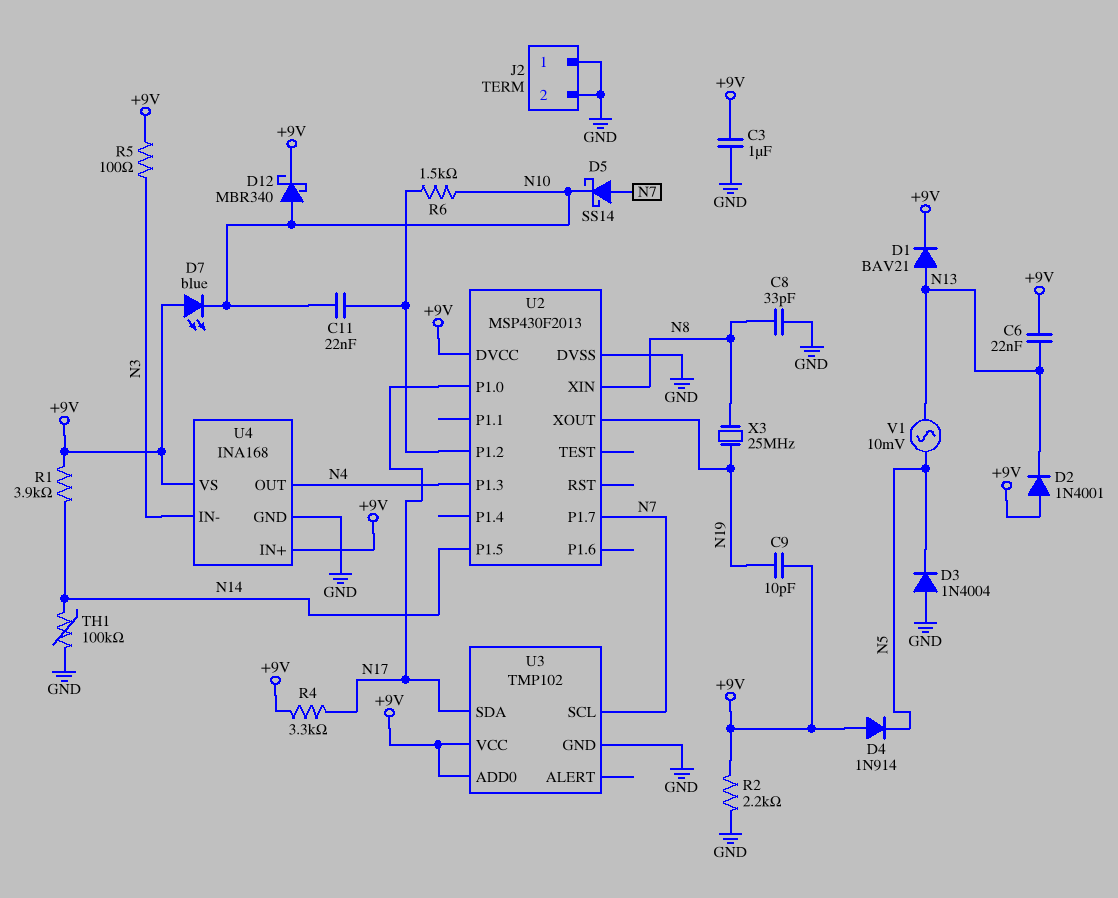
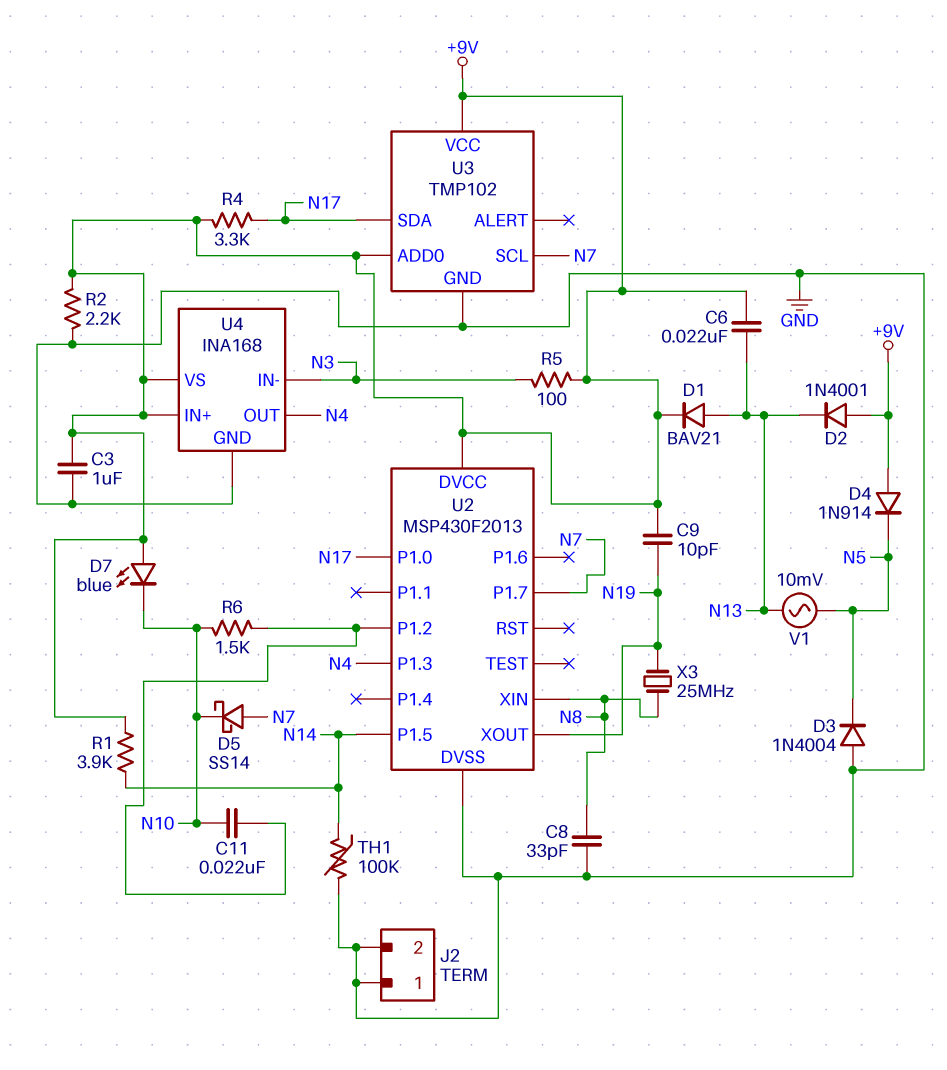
D12: schottky MBR340 (A N10, K +9V) -> none

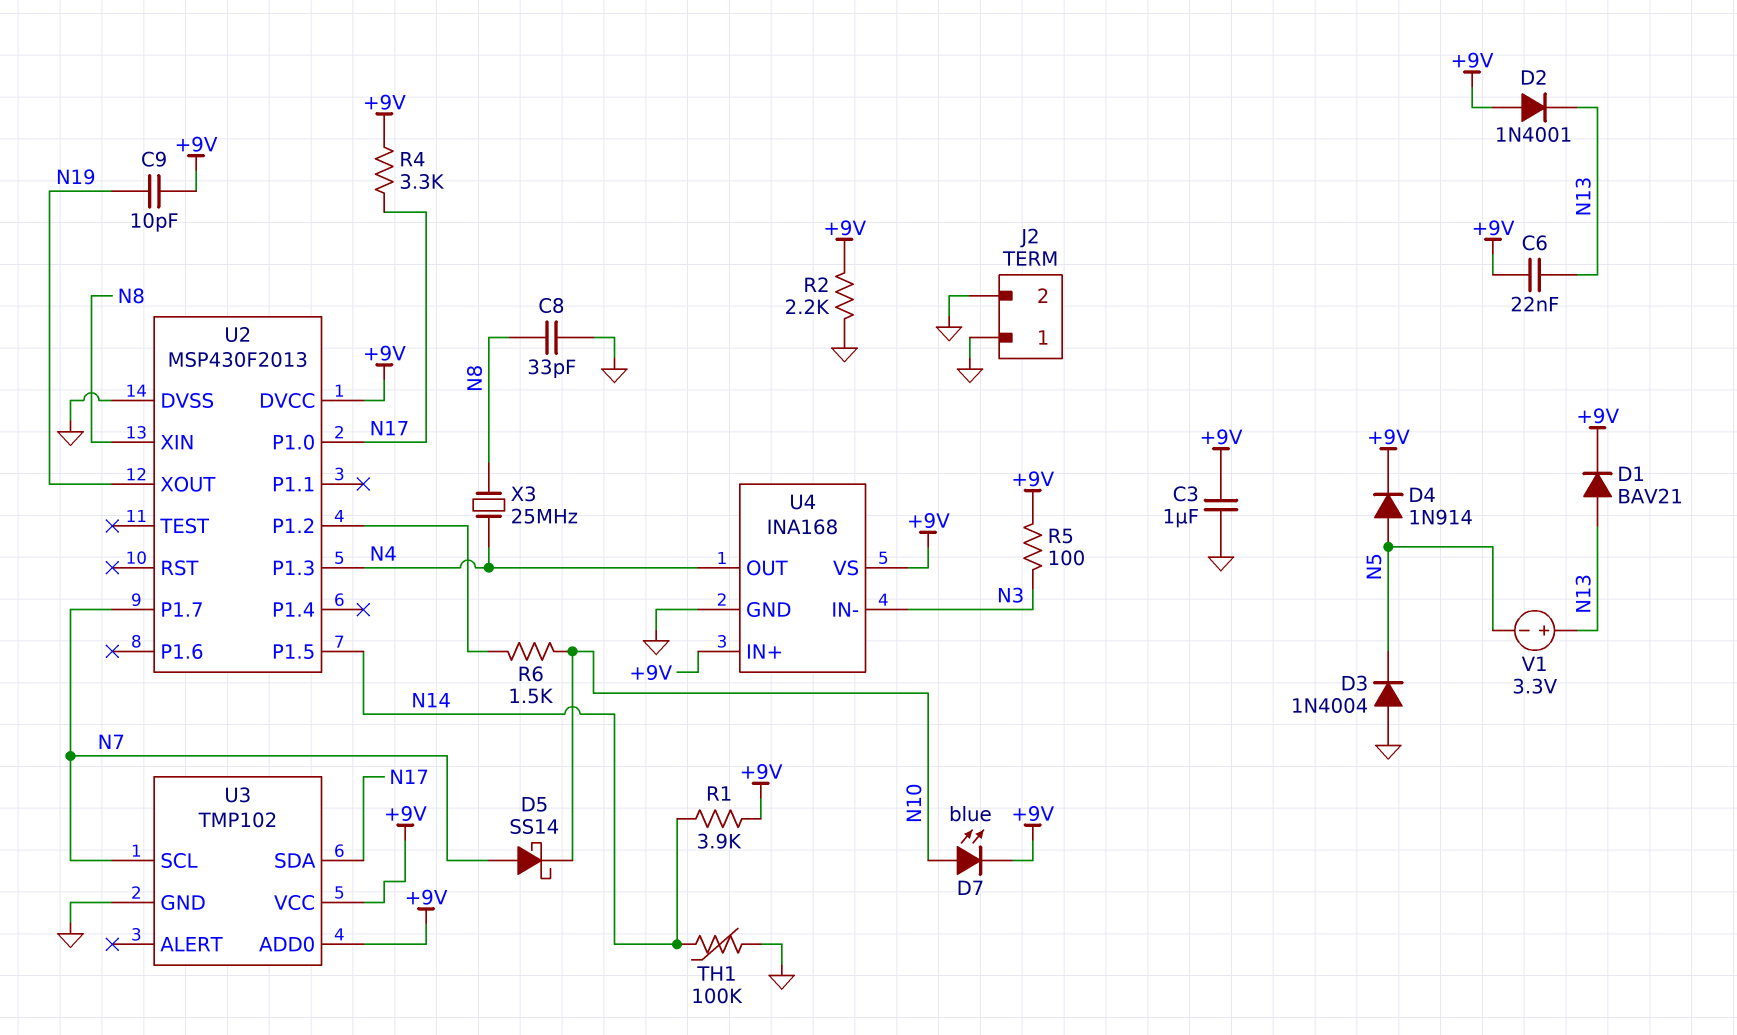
C11: 22nF (N10, U2/P1.2) -> none
D4: diode 1N914 (A +9V, K N5) -> diode 1N914 (A N5, K +9V)
D7: LED blue (A +9V, K N10) -> LED blue (A N10, K +9V)
V1: AC 10mV (N5, N13) -> 3.3V (plus N13, minus N5)
X3: 25MHz (N8, N19) -> 25MHz (N4, N8)

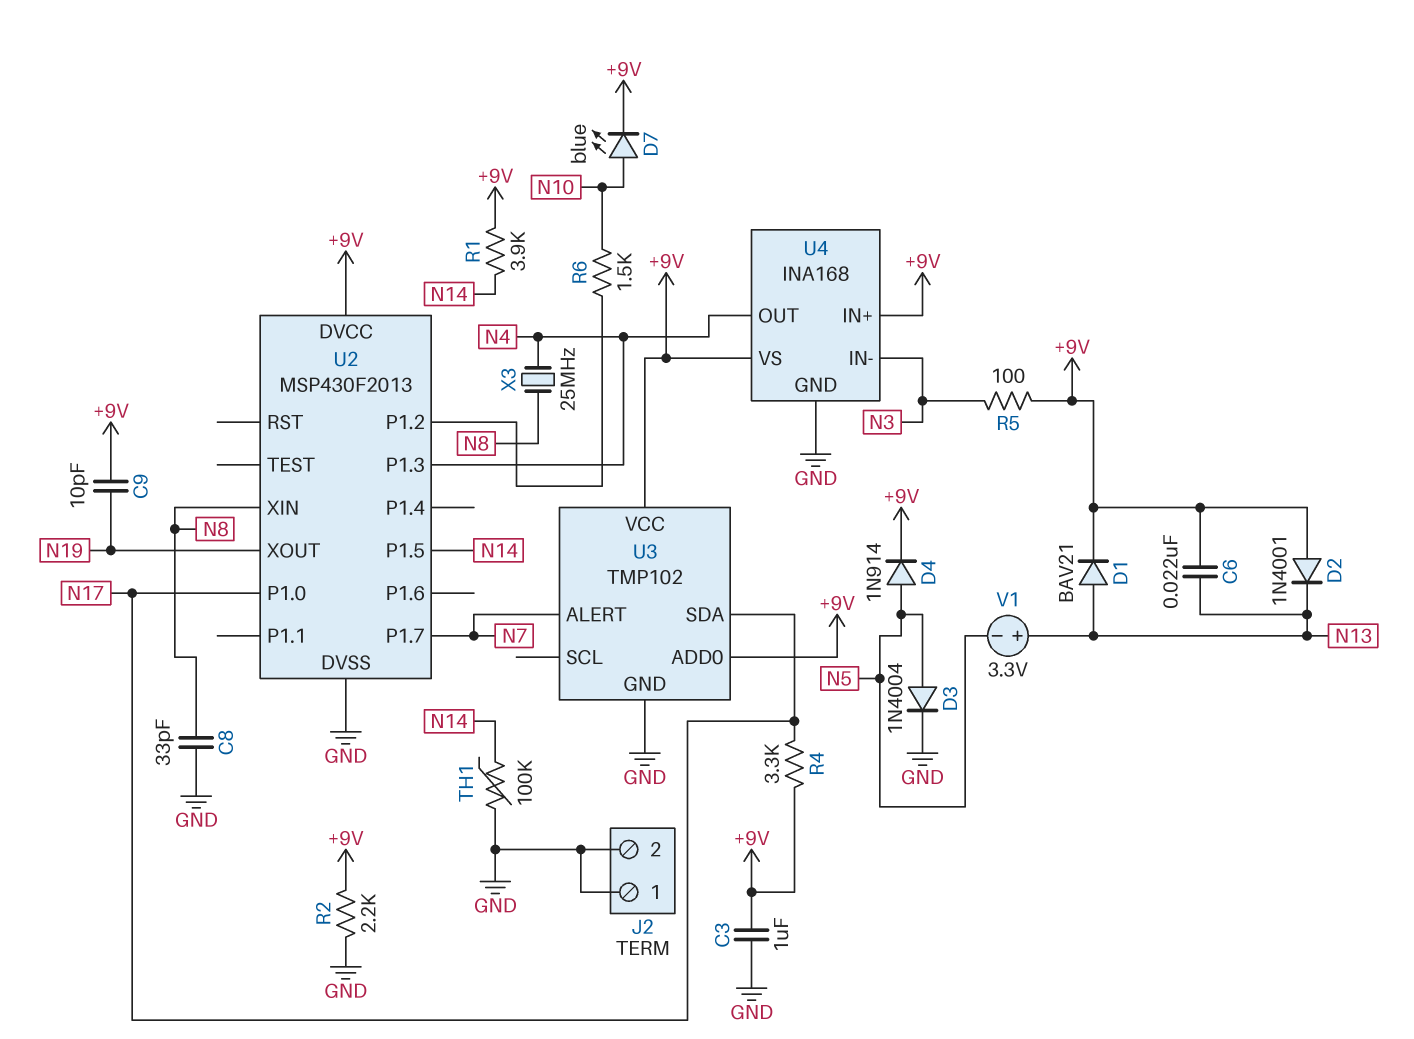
D3: diode 1N4004 (A GND, K N5) -> diode 1N4004 (A N5, K GND)
D5: schottky SS14 (A N7, K N10) -> none
U3 pin ALERT: none -> N7
U3 pin SCL: N7 -> none

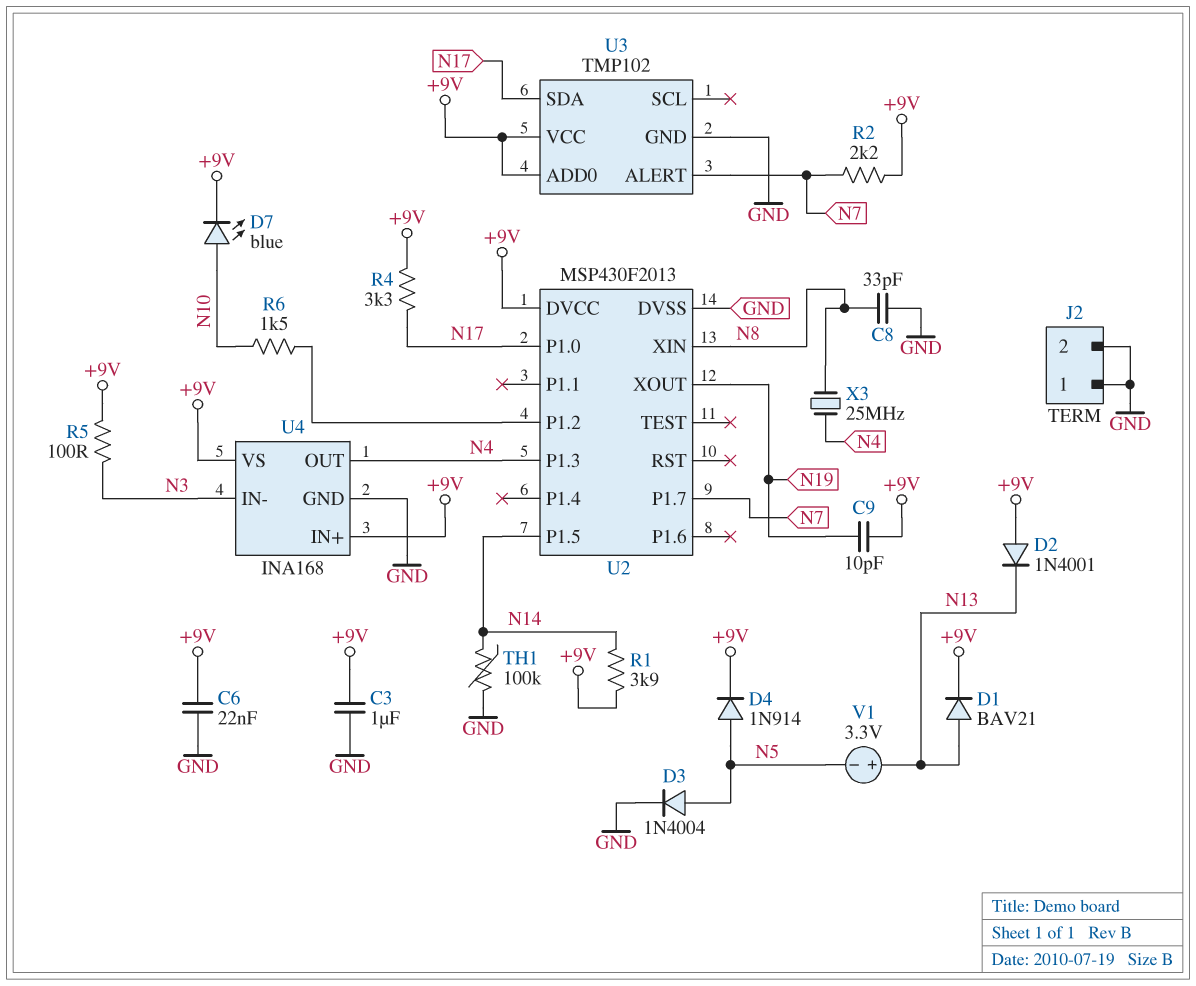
C6: 22nF (+9V, N13) -> 22nF (+9V, GND)
R2: 2.2k (+9V, GND) -> 2.2k (+9V, N7)

